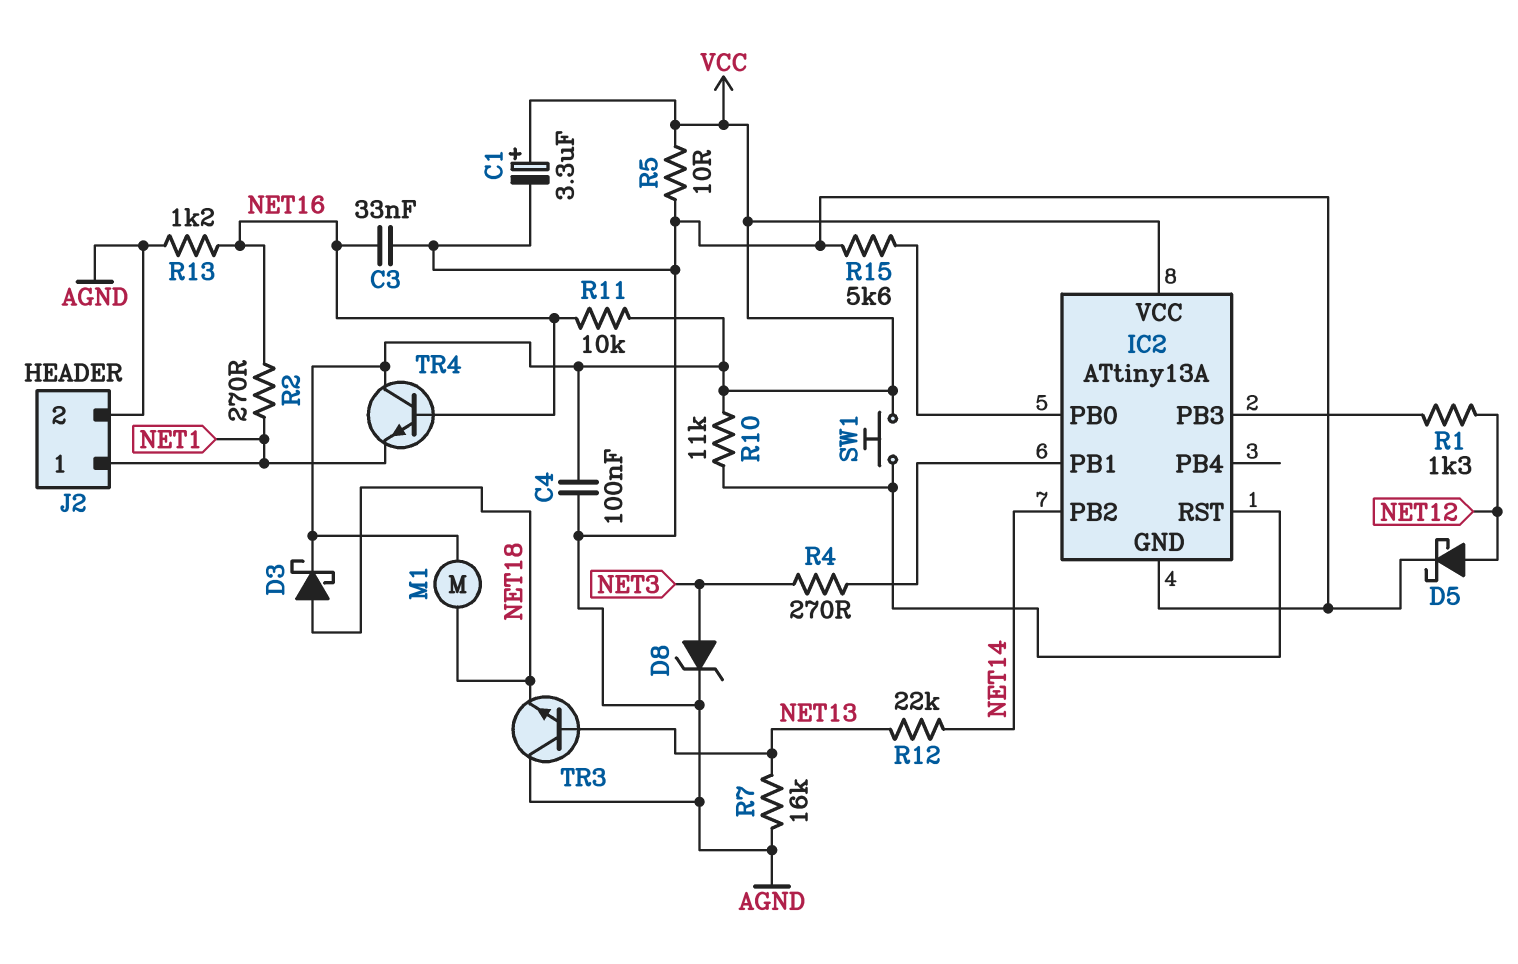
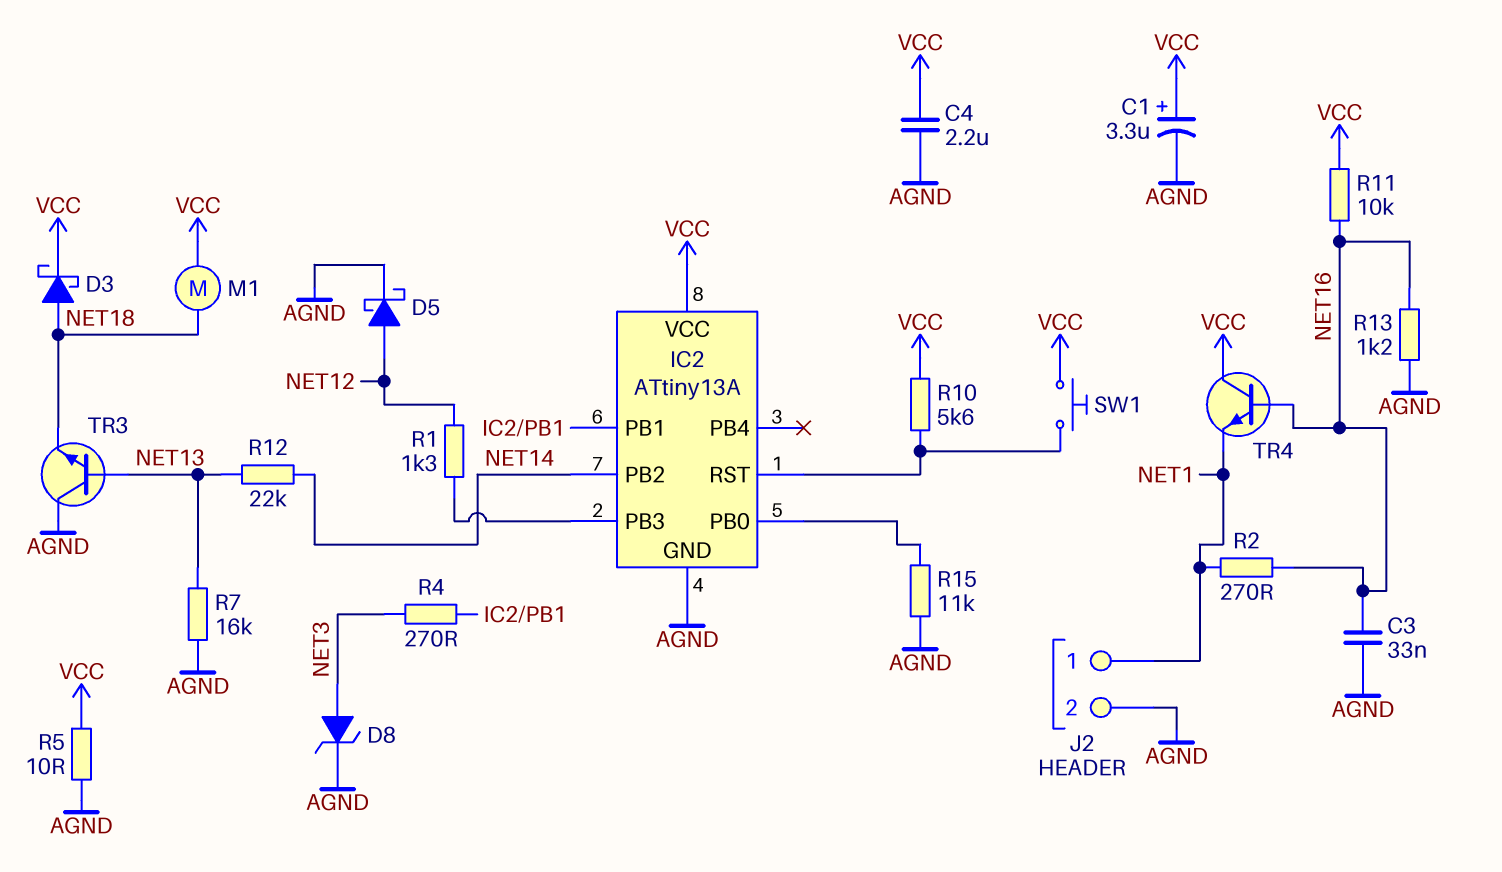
C4: 100nF (AGND, VCC) -> 2.2uF (AGND, VCC)
R10: 11k (IC2/RST, VCC) -> 5.6k (IC2/RST, VCC)
R15: 5.6k (AGND, IC2/PB0) -> 11k (AGND, IC2/PB0)

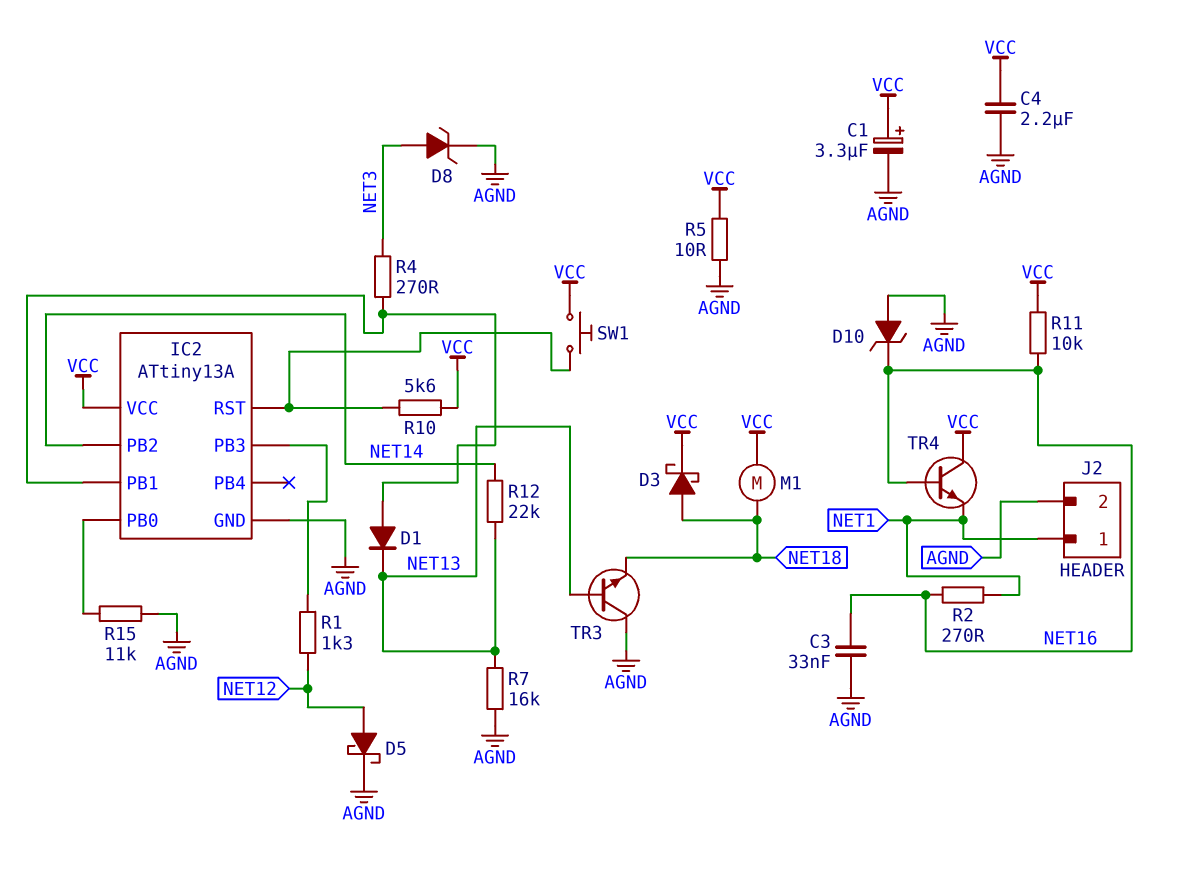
D1: none -> diode (A IC2/PB1, K NET13)
D10: none -> zener (A AGND, K NET16)
R13: 1.2k (AGND, NET16) -> none

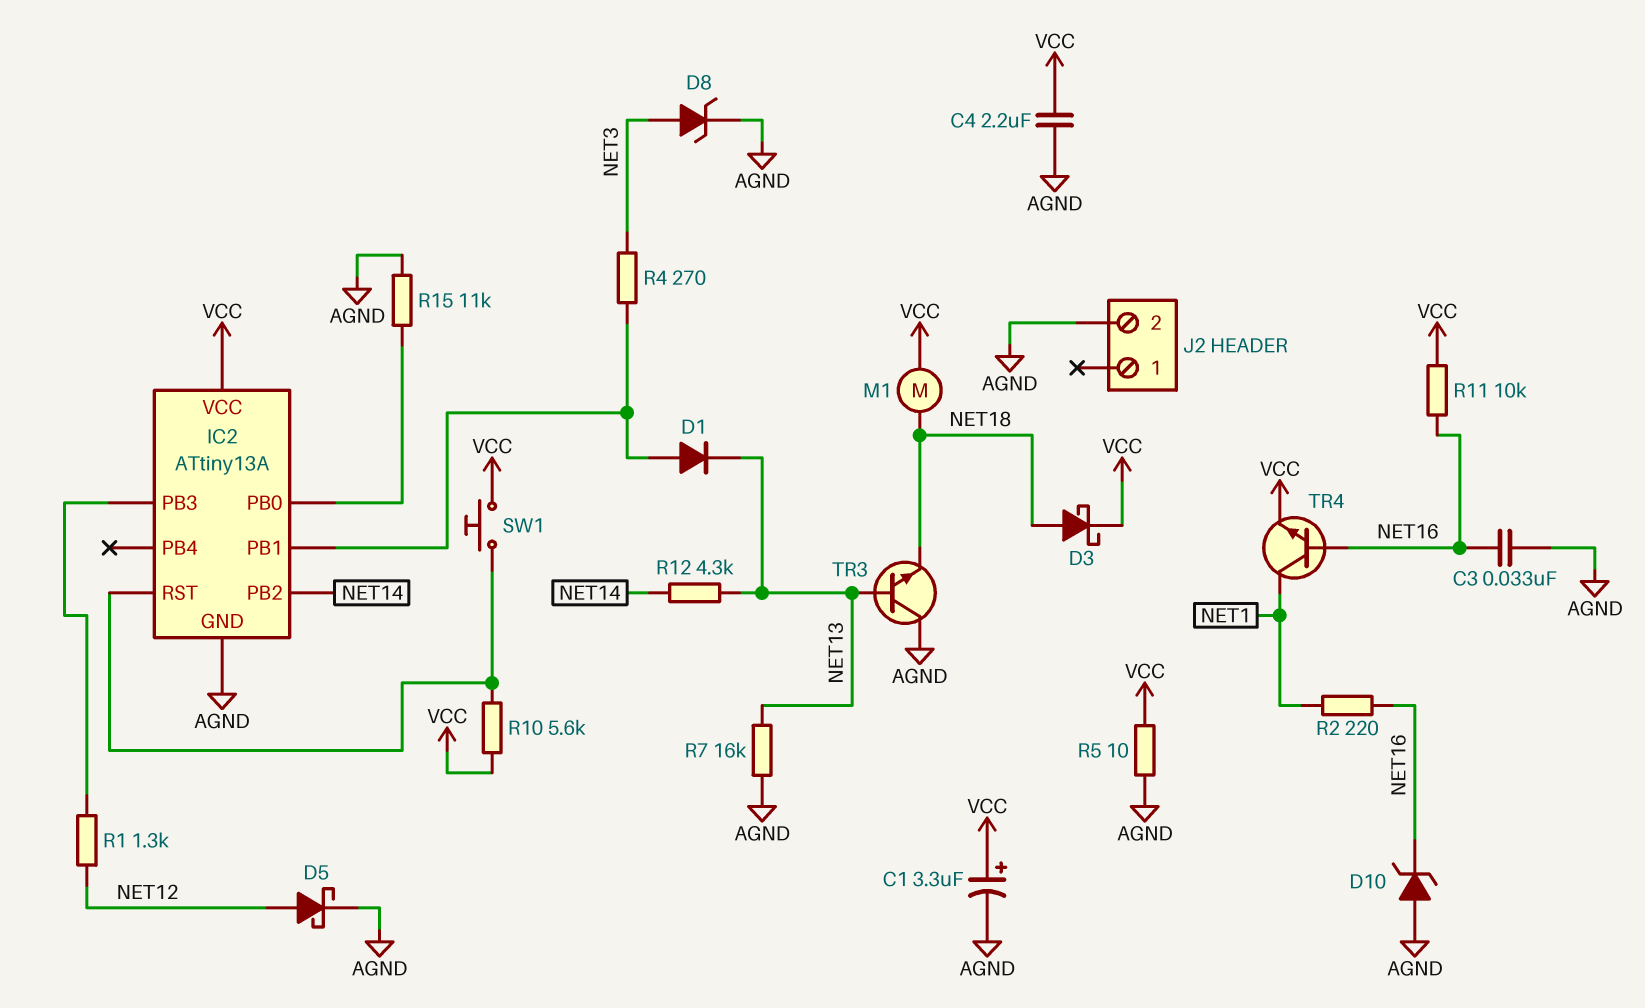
J2 pin 1: NET1 -> none
R2: 270 (NET1, NET16) -> 220 (NET1, NET16)
R12: 22k (NET13, NET14) -> 4.3k (NET13, NET14)
TR4: NPN (B NET16, C VCC, E NET1) -> NPN (B NET16, C NET1, E VCC)

